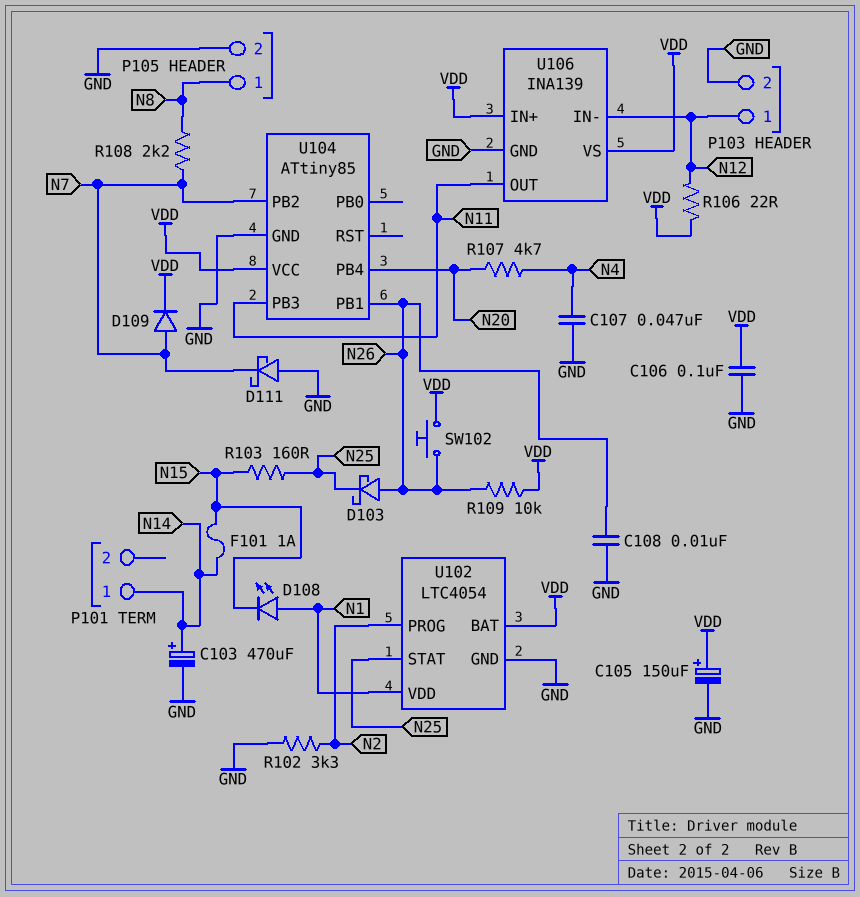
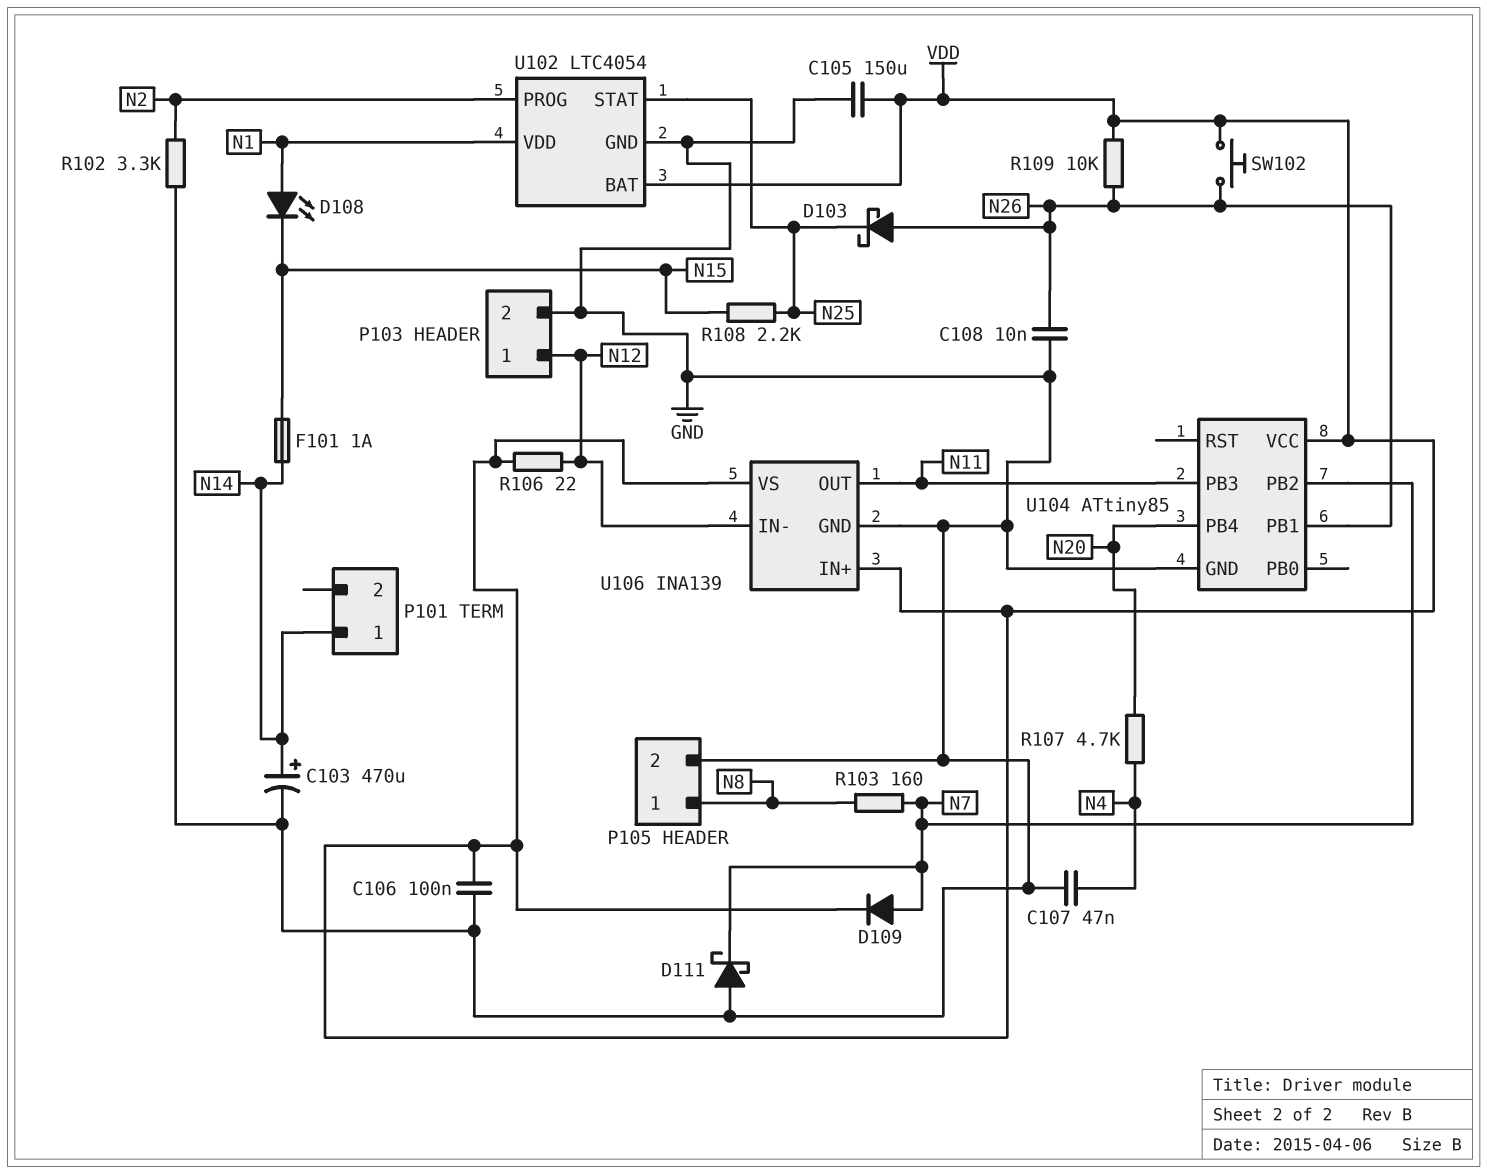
C105: 150uF (plus VDD, minus GND) -> 150uF (GND, VDD)
R103: 160 (N15, N25) -> 160 (N7, N8)
R108: 2.2k (N7, N8) -> 2.2k (N15, N25)

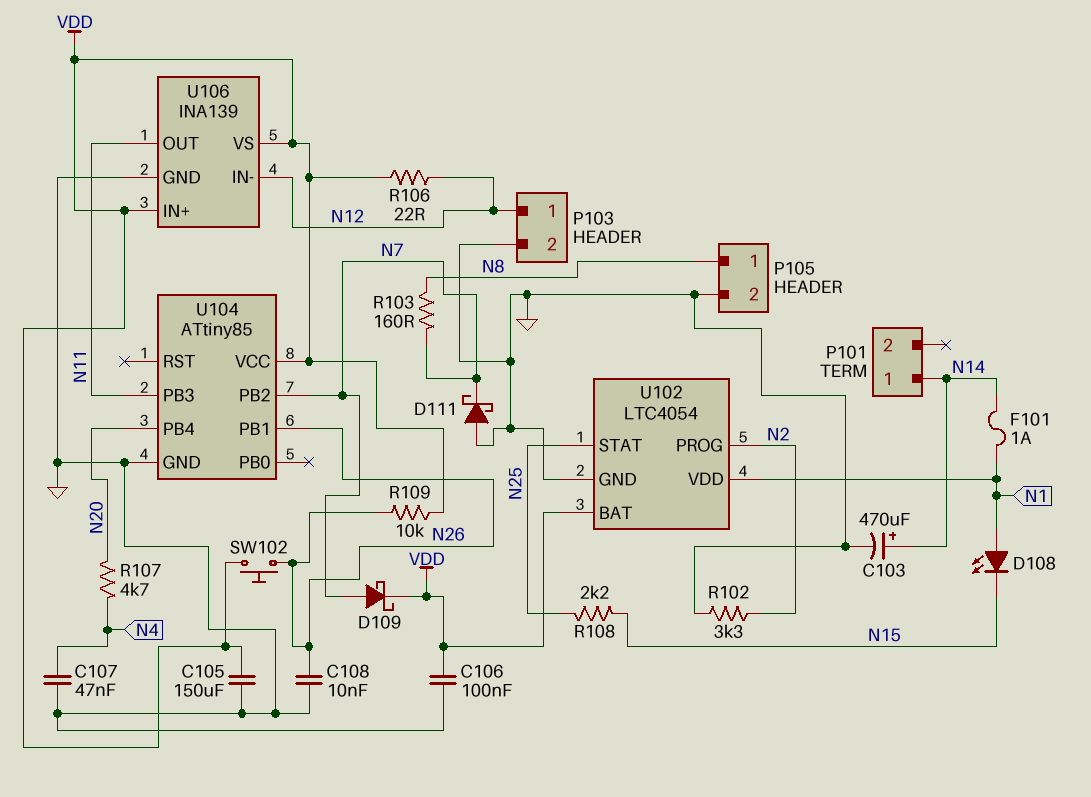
D103: schottky (A N26, K N25) -> none
D109: diode (A N7, K VDD) -> schottky (A N7, K VDD)
F101: 1A (N14, N15) -> 1A (N1, N14)

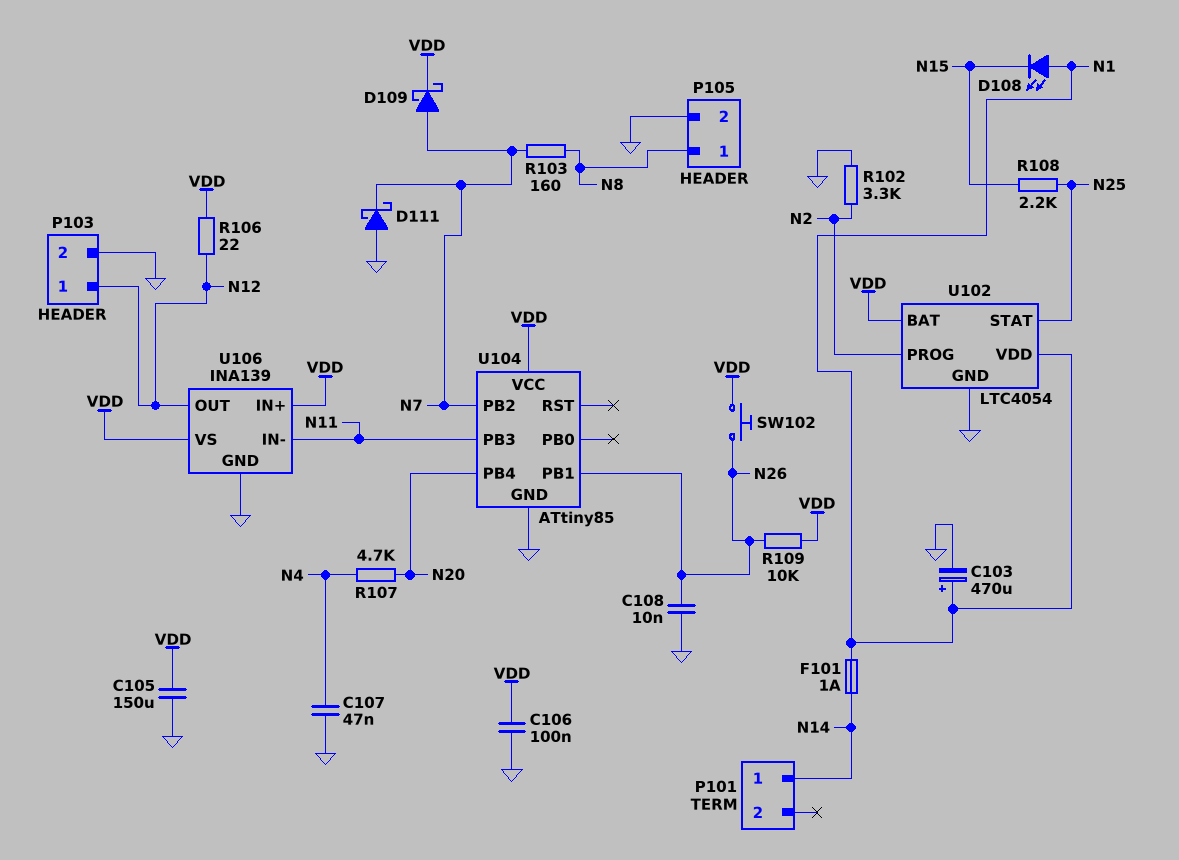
C103: 470uF (plus N14, minus GND) -> 470uF (plus N1, minus GND)
U106 pin IN-: N12 -> N11
U106 pin OUT: N11 -> N12

